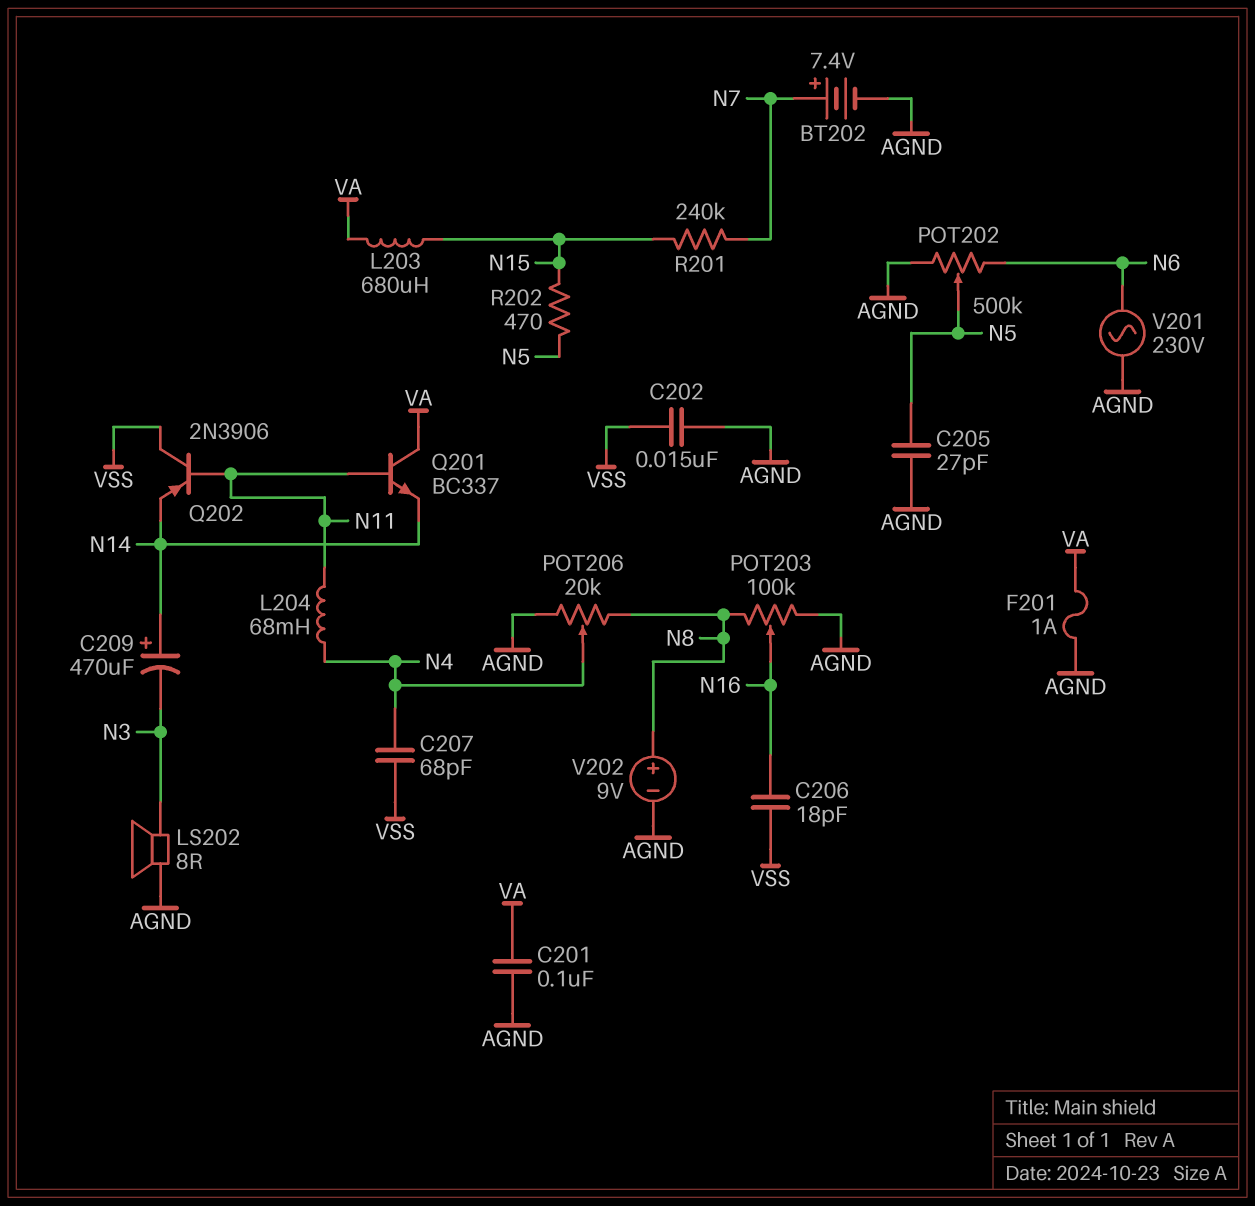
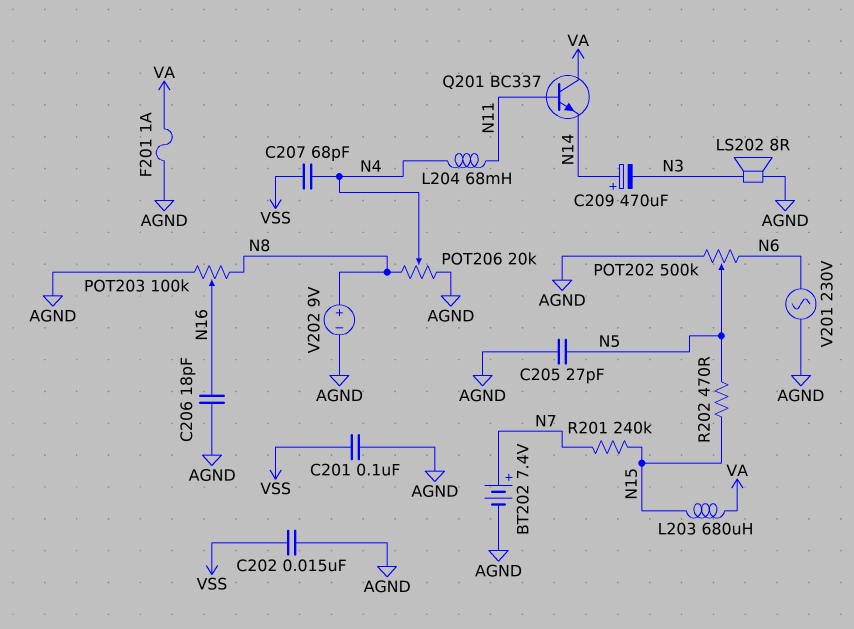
C201: 100nF (AGND, VA) -> 100nF (AGND, VSS)
C206: 18pF (N16, VSS) -> 18pF (AGND, N16)
Q202: PNP 2N3906 (B N11, C VSS, E N14) -> none

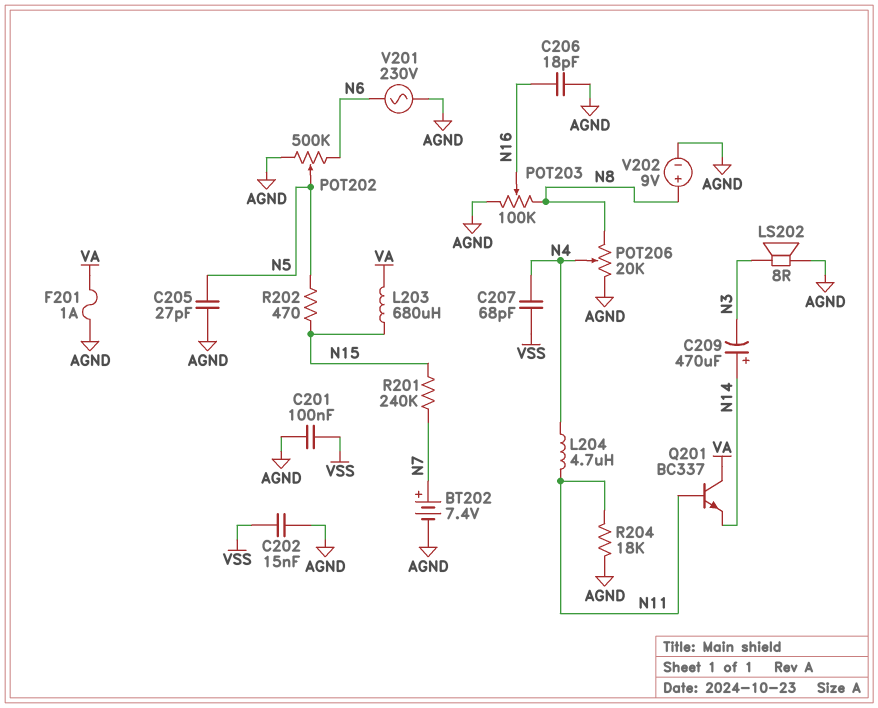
L204: 68mH (N4, N11) -> 4.7uH (N4, N11)
R204: none -> 18k (AGND, N11)

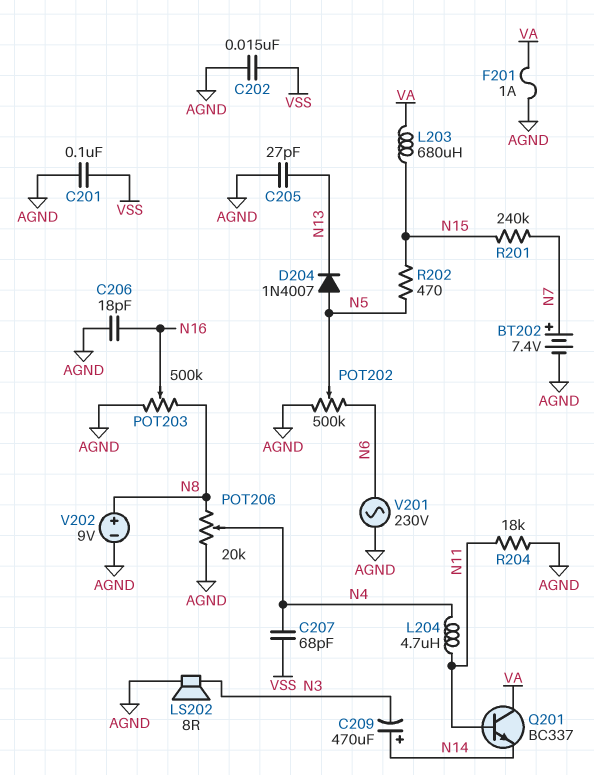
C205: 27pF (AGND, N5) -> 27pF (AGND, N13)
D204: none -> diode 1N4007 (A N5, K N13)
POT203: 100k (AGND, N8, wiper N16) -> 500k (AGND, N8, wiper N16)

